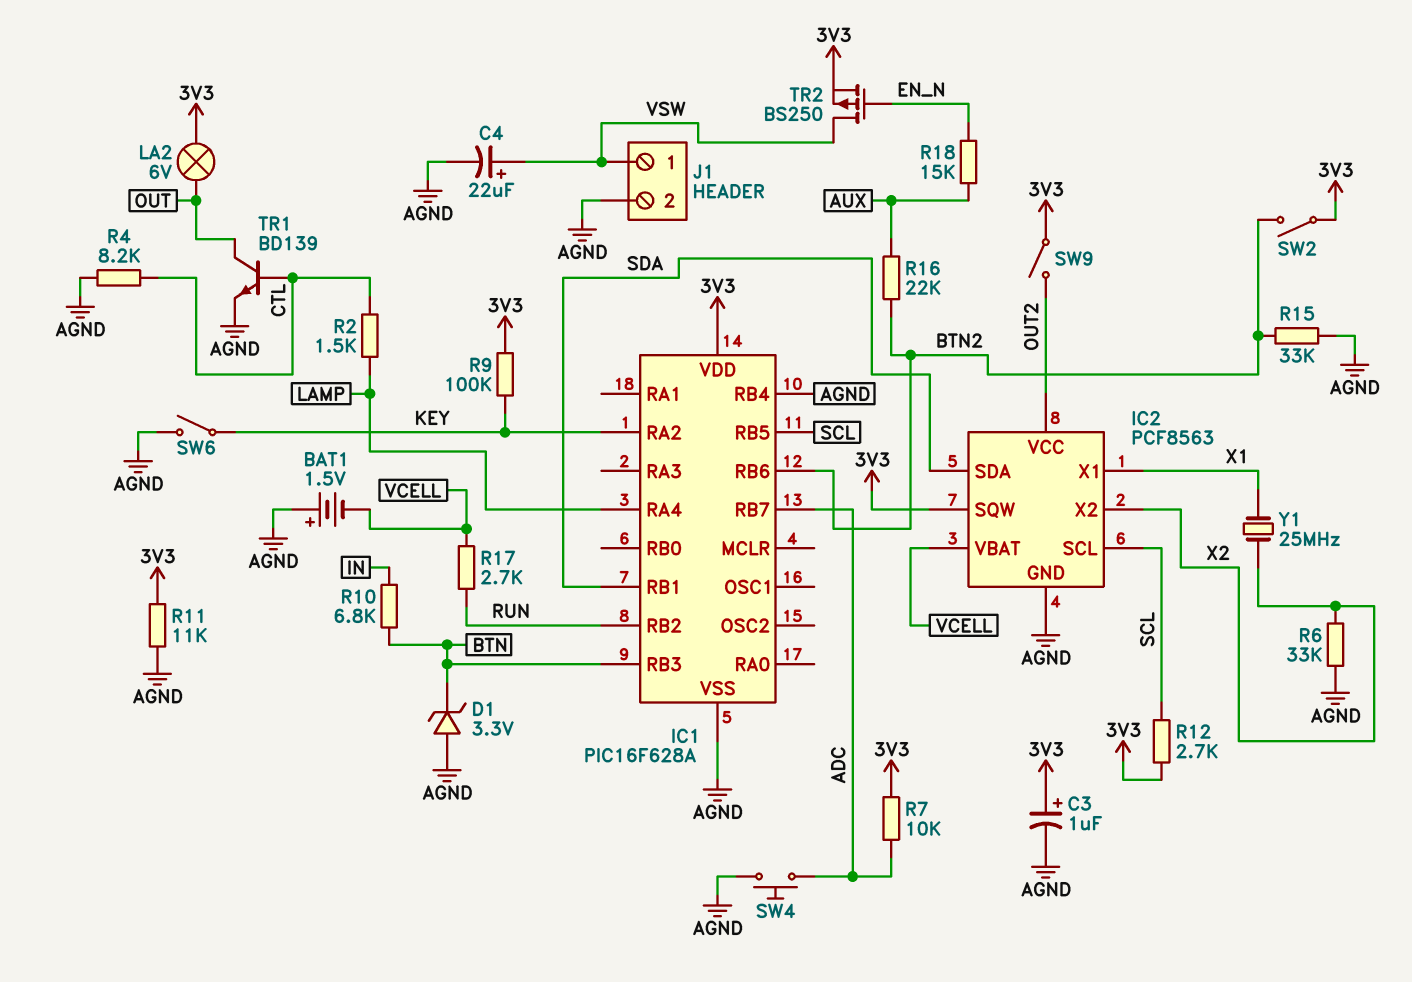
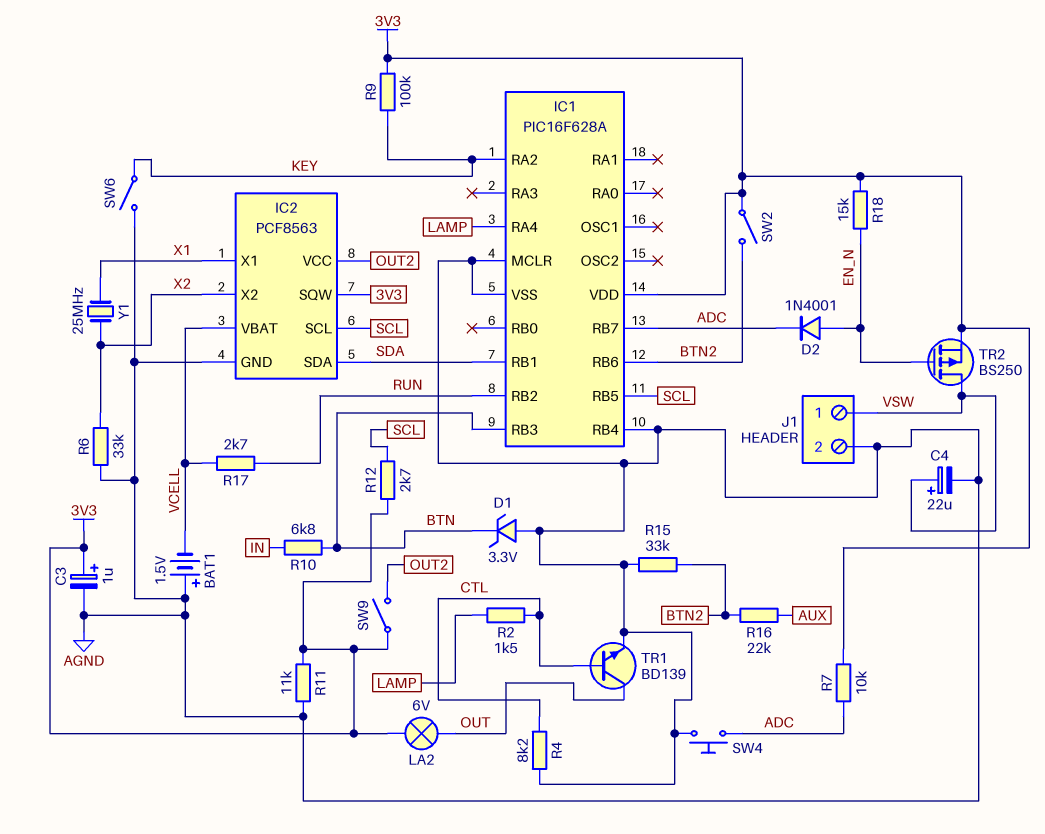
D2: none -> diode 1N4001 (A EN_N, K ADC)
IC1 pin MCLR: none -> AGND
R18: 15k (AUX, EN_N) -> 15k (3V3, EN_N)

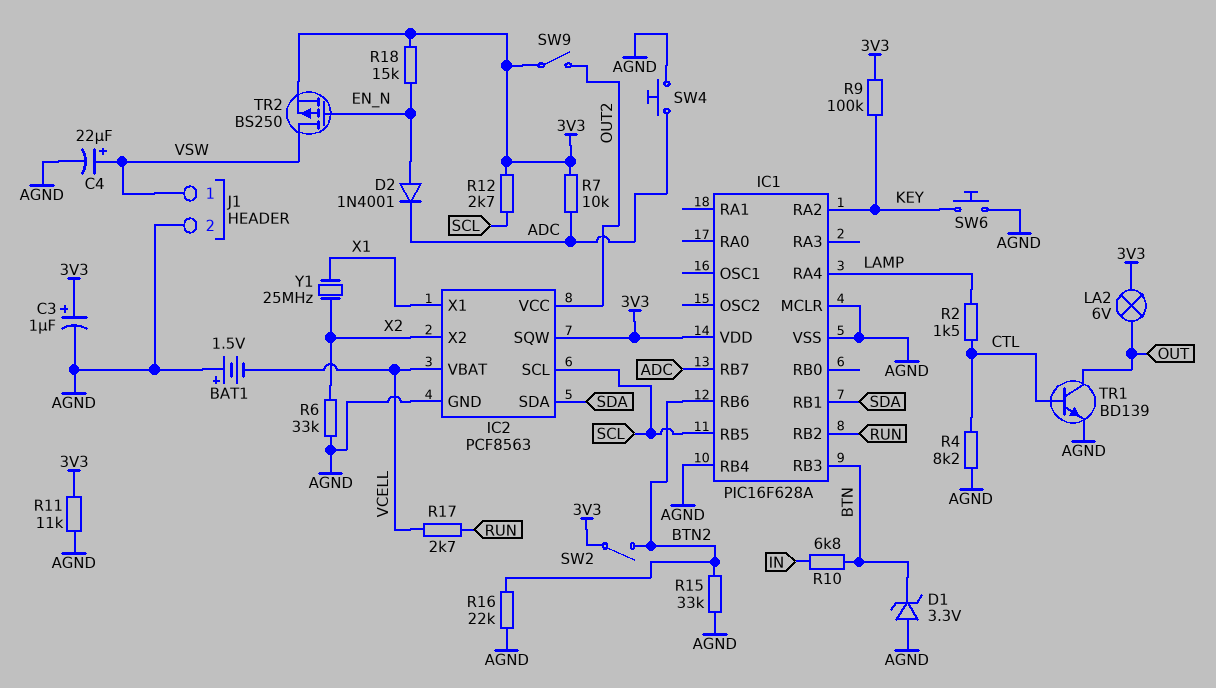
R16: 22k (AUX, BTN2) -> 22k (AGND, BTN2)
SW6: switch (AGND, KEY) -> button (AGND, KEY)

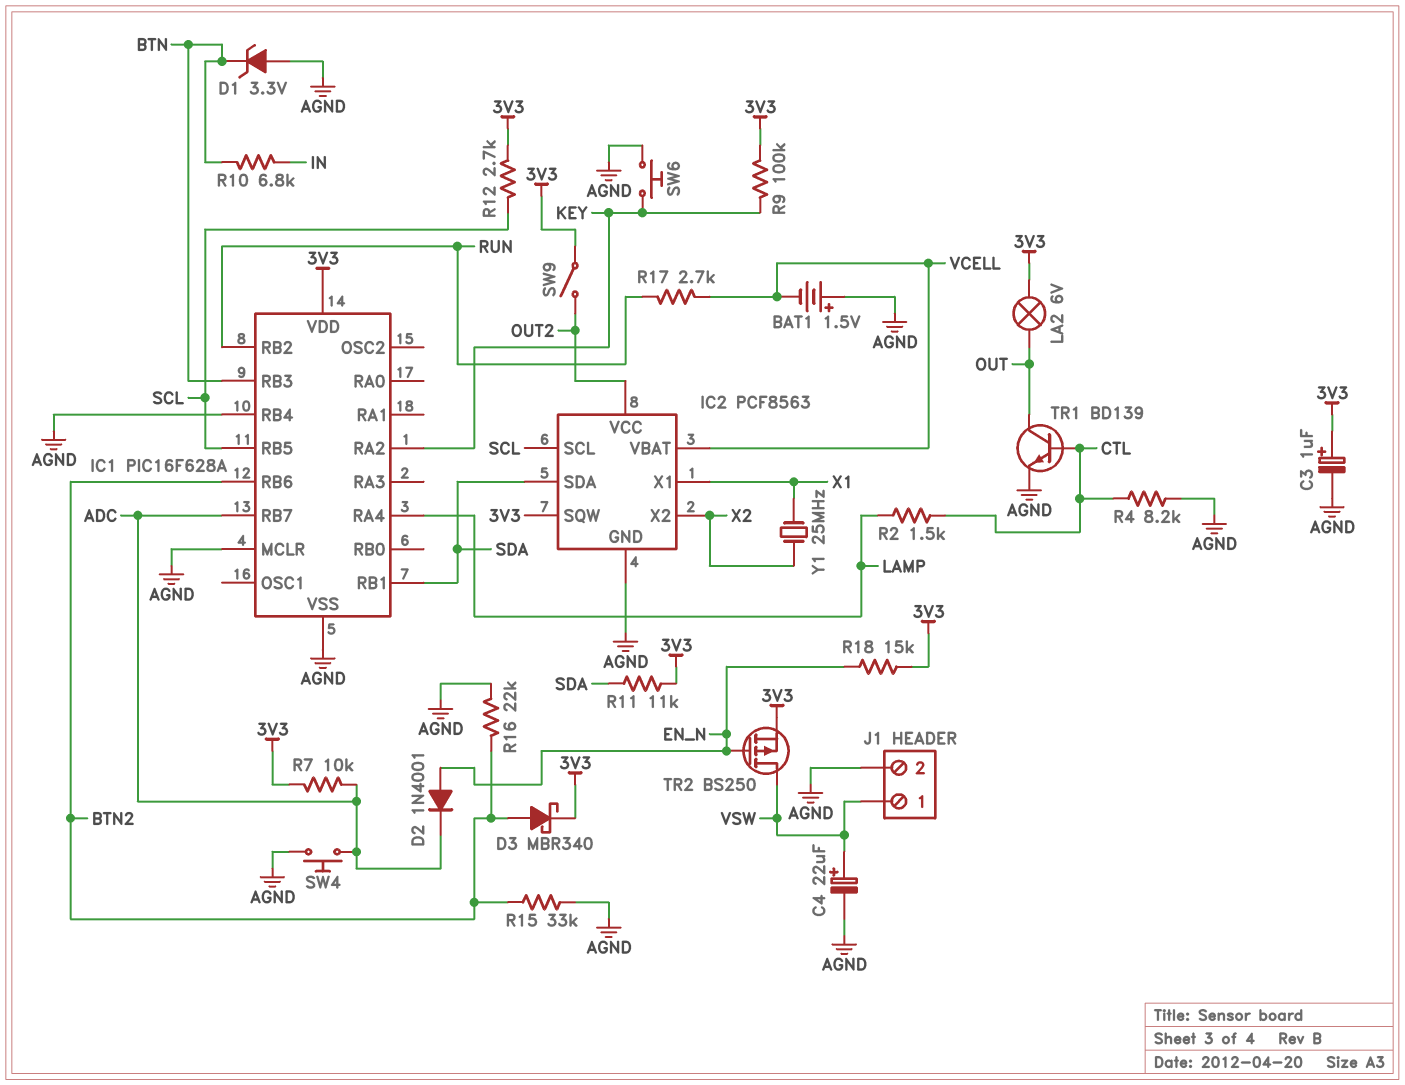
D3: none -> schottky MBR340 (A BTN2, K 3V3)
R6: 33k (AGND, X2) -> none
R11: 11k (3V3, AGND) -> 11k (3V3, SDA)
SW2: switch (3V3, BTN2) -> none

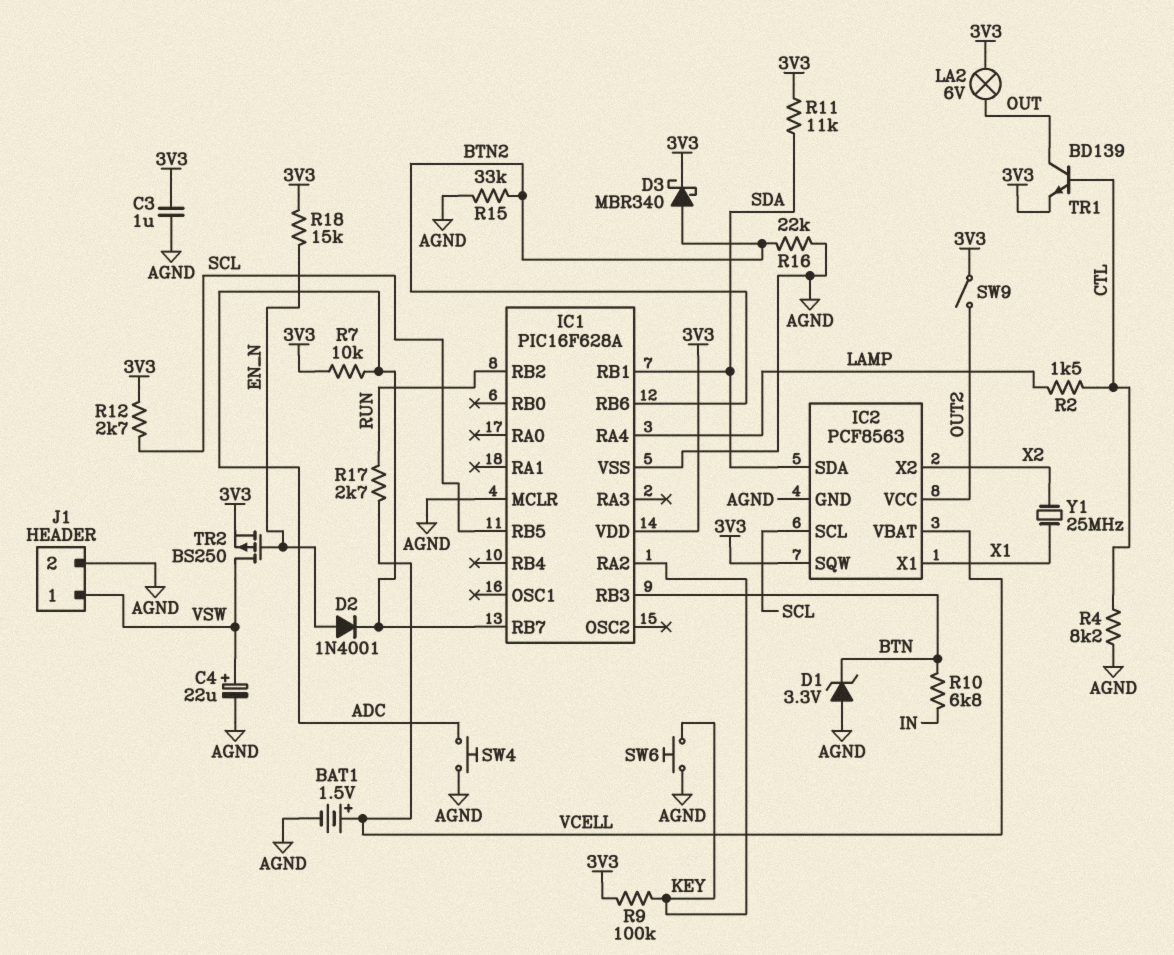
BAT1: 1.5V (plus AGND, minus VCELL) -> 1.5V (plus VCELL, minus AGND)
C3: 1uF (plus 3V3, minus AGND) -> 1uF (3V3, AGND)
IC1 pin RB4: AGND -> none
TR1: NPN BD139 (B CTL, C OUT, E AGND) -> NPN BD139 (B CTL, C OUT, E 3V3)

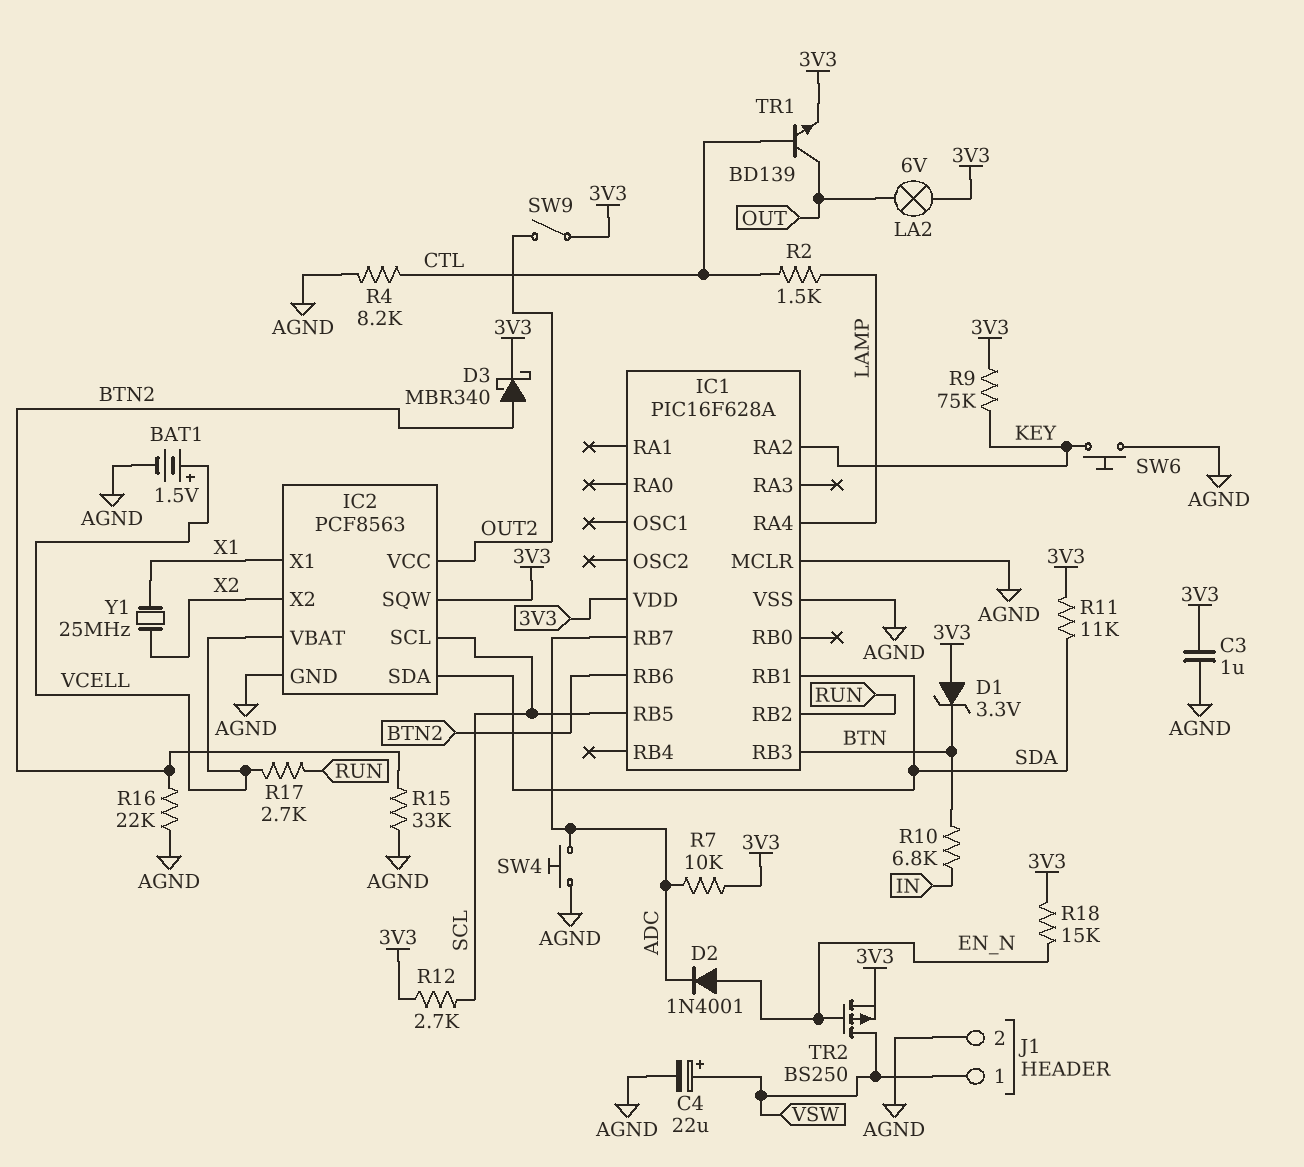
D1: zener 3.3V (A AGND, K BTN) -> zener 3.3V (A 3V3, K BTN)
R9: 100k (3V3, KEY) -> 75k (3V3, KEY)

